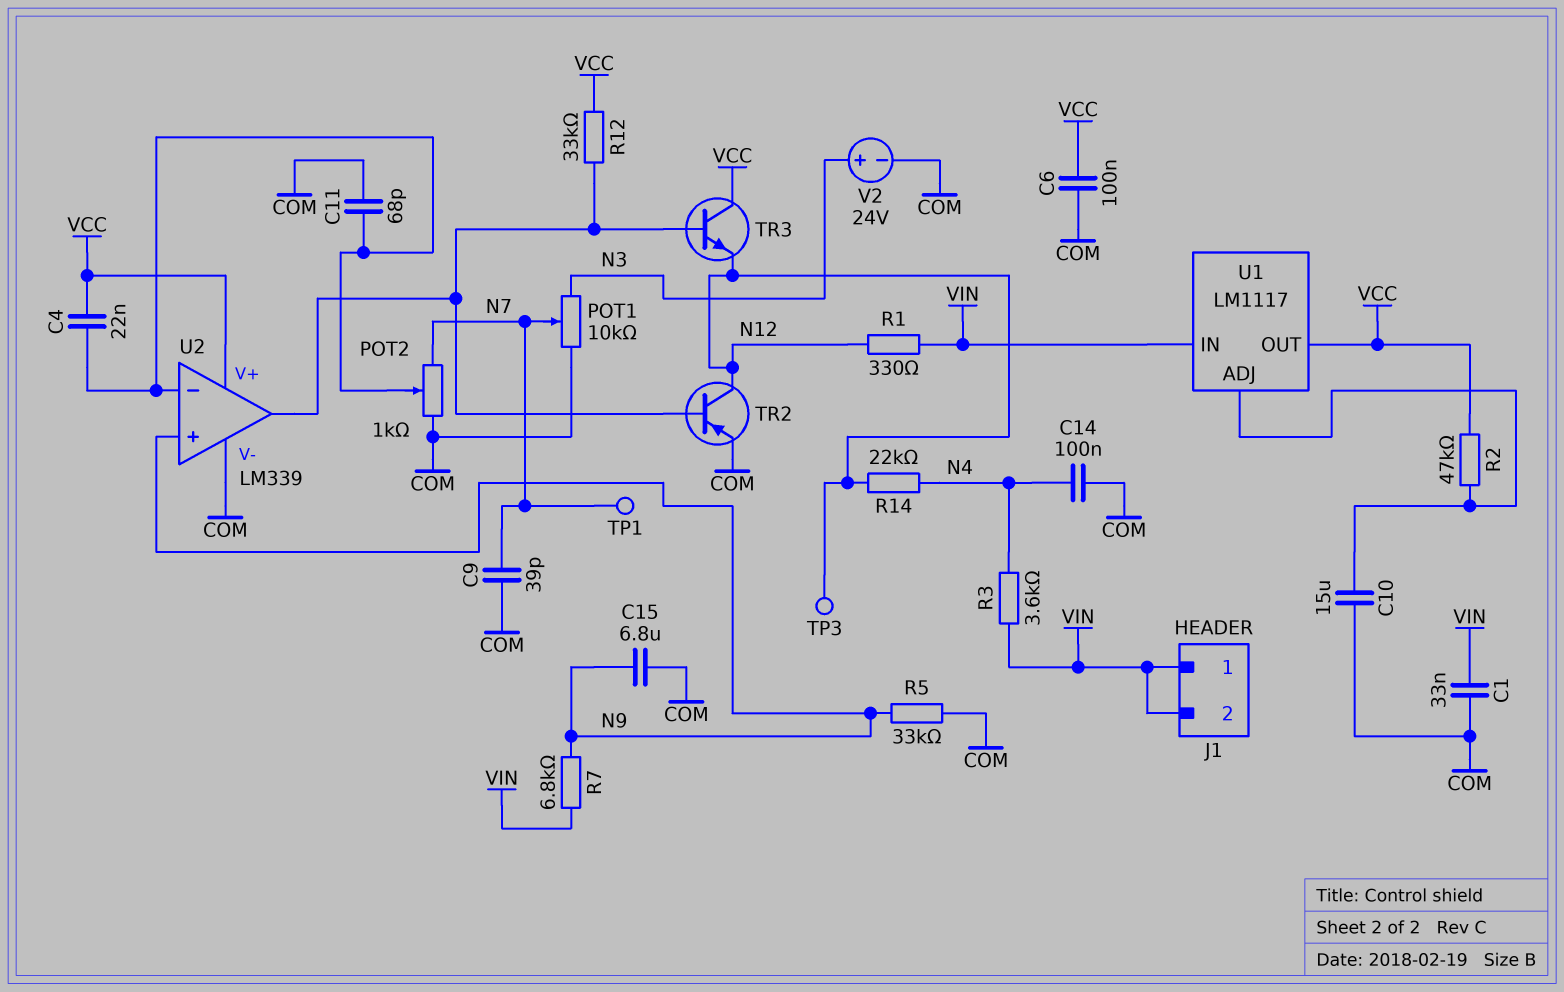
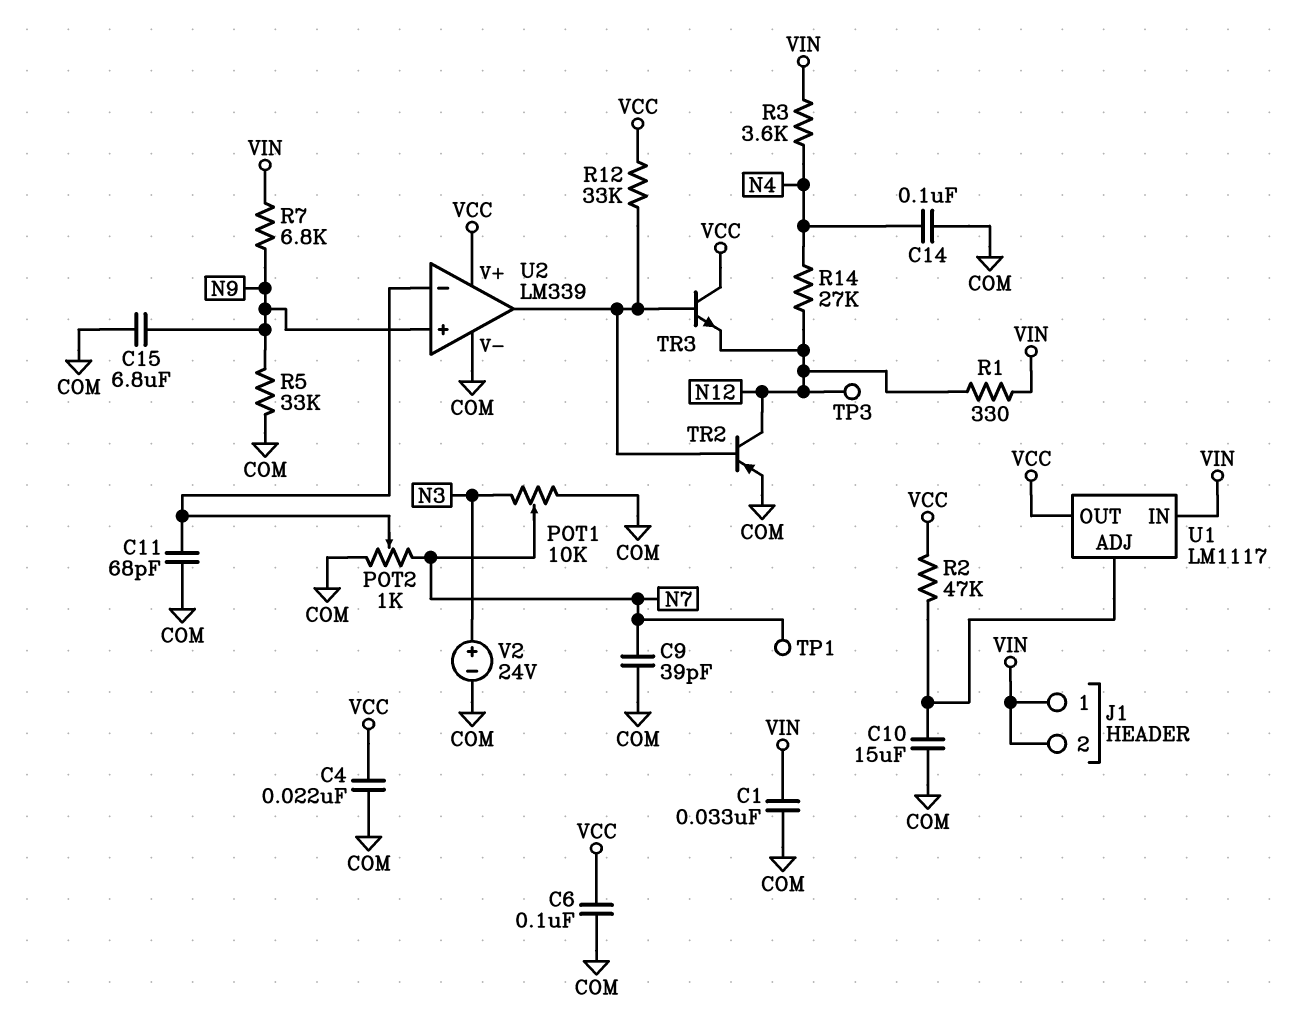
C4: 22nF (U2/in-, VCC) -> 22nF (COM, VCC)
R14: 22k (N4, N12) -> 27k (N4, N12)

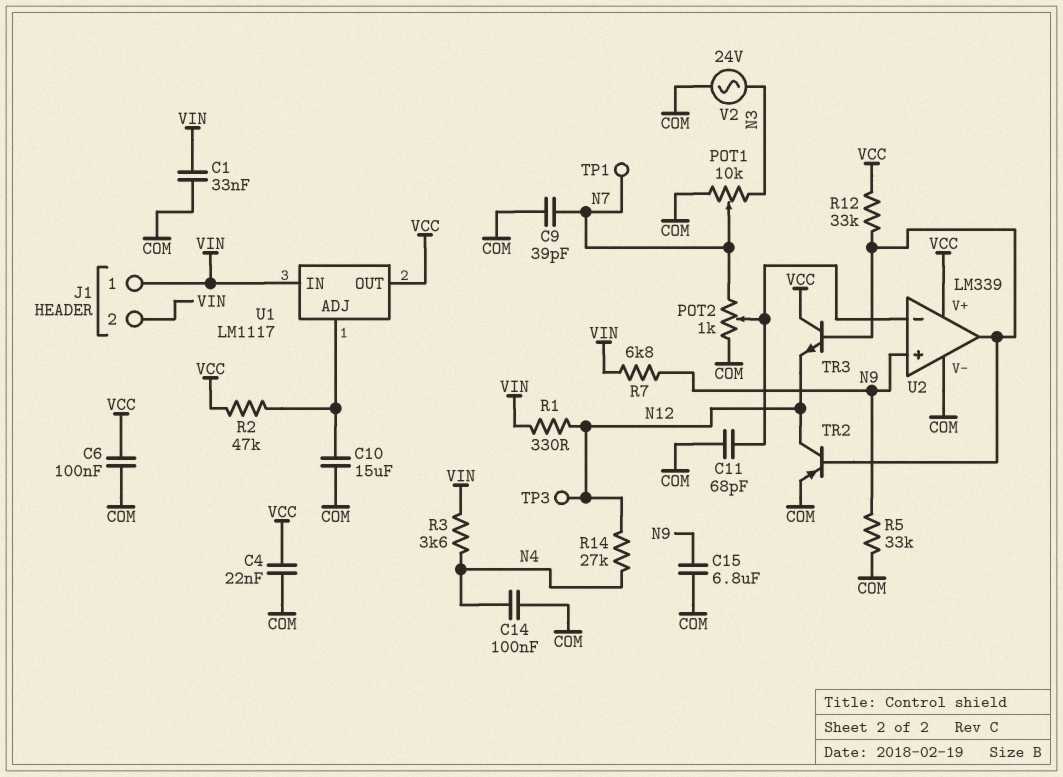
V2: 24V (plus N3, minus COM) -> AC 24V (COM, N3)

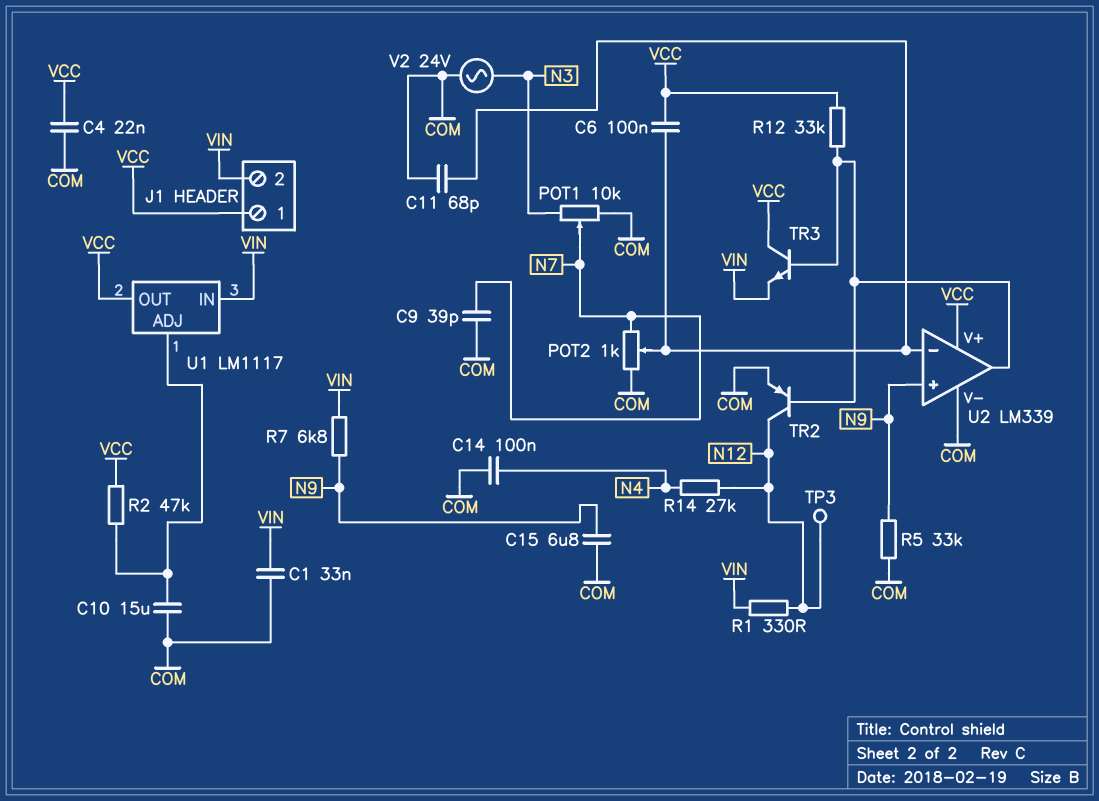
C6: 100nF (COM, VCC) -> 100nF (U2/in-, VCC)
J1 pin 1: VIN -> VCC
R3: 3.6k (N4, VIN) -> none
TP1: test point (N7) -> none
TR3: NPN (B U2/out, C VCC, E N12) -> NPN (B U2/out, C VCC, E VIN)

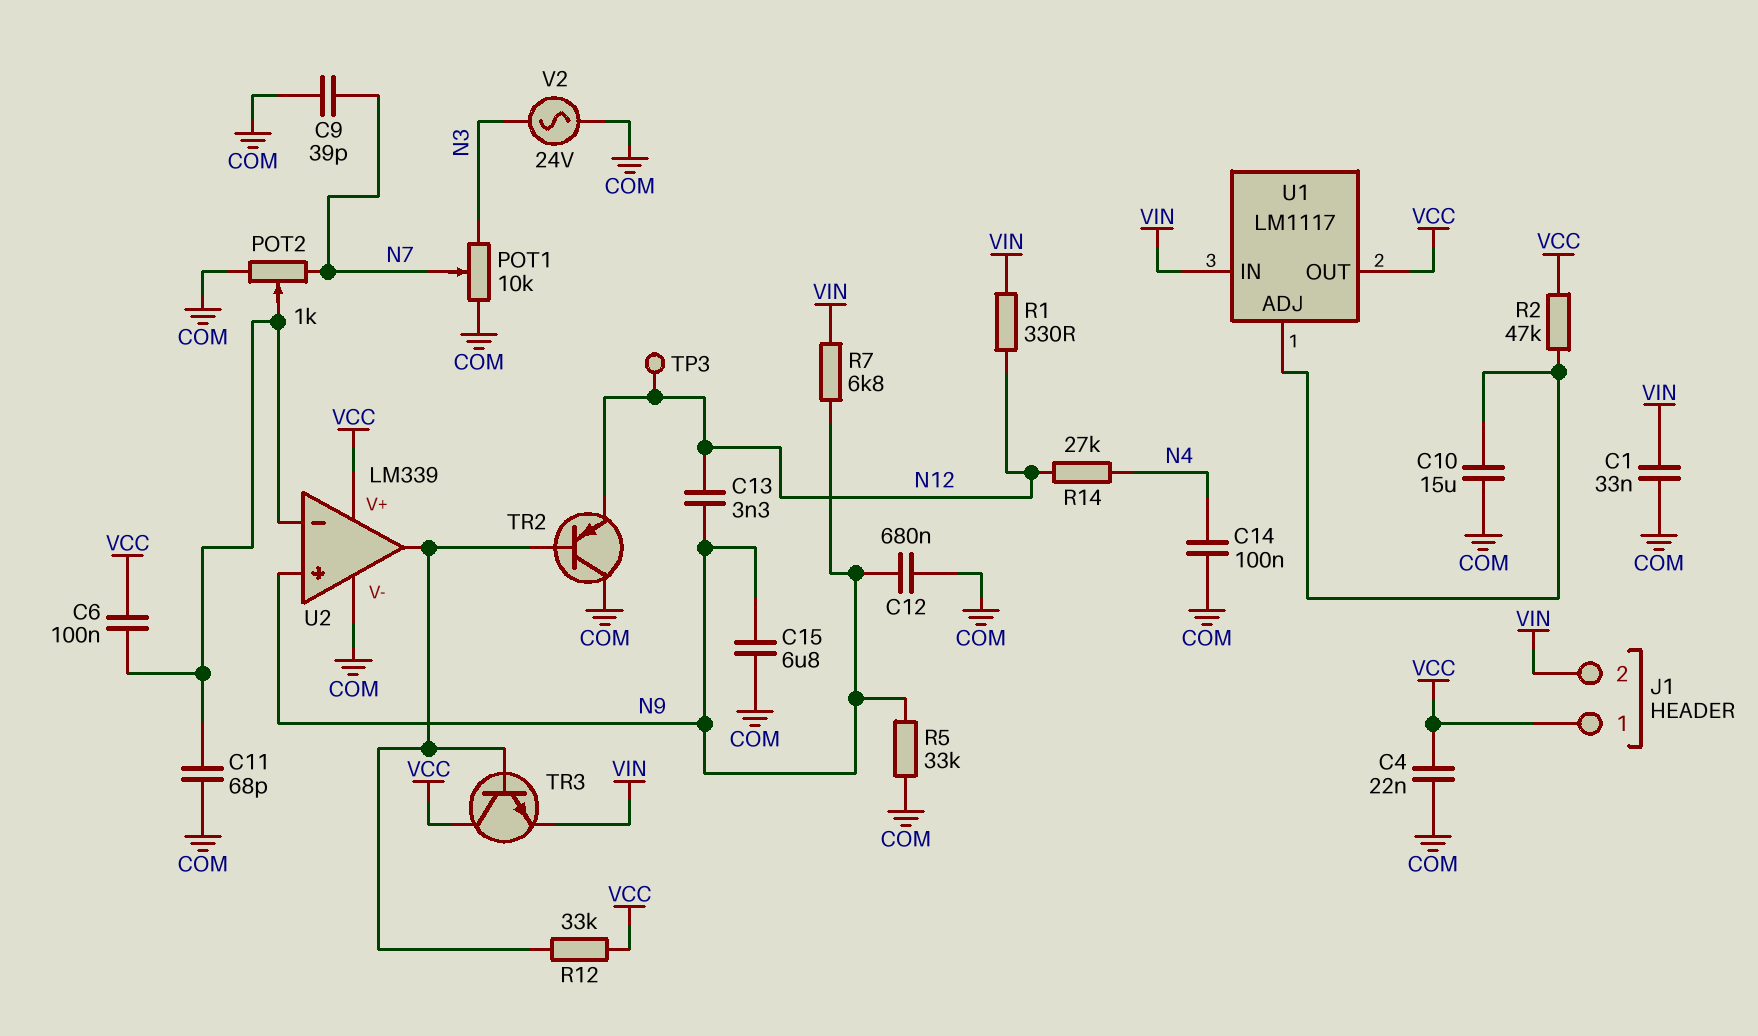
C12: none -> 680nF (COM, N9)
C13: none -> 3.3nF (N9, N12)
TR2: PNP (B U2/out, C N12, E COM) -> PNP (B U2/out, C COM, E N12)

